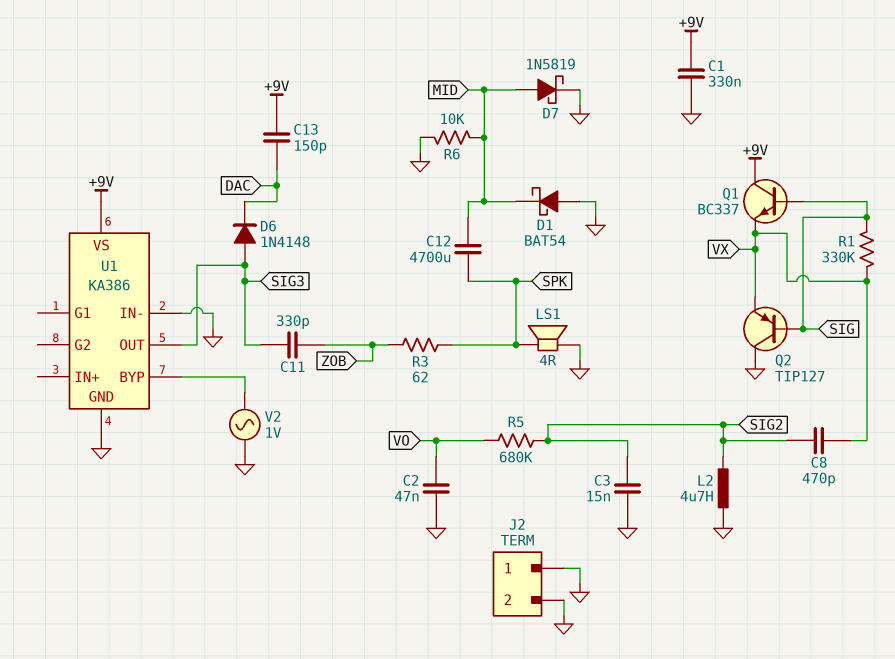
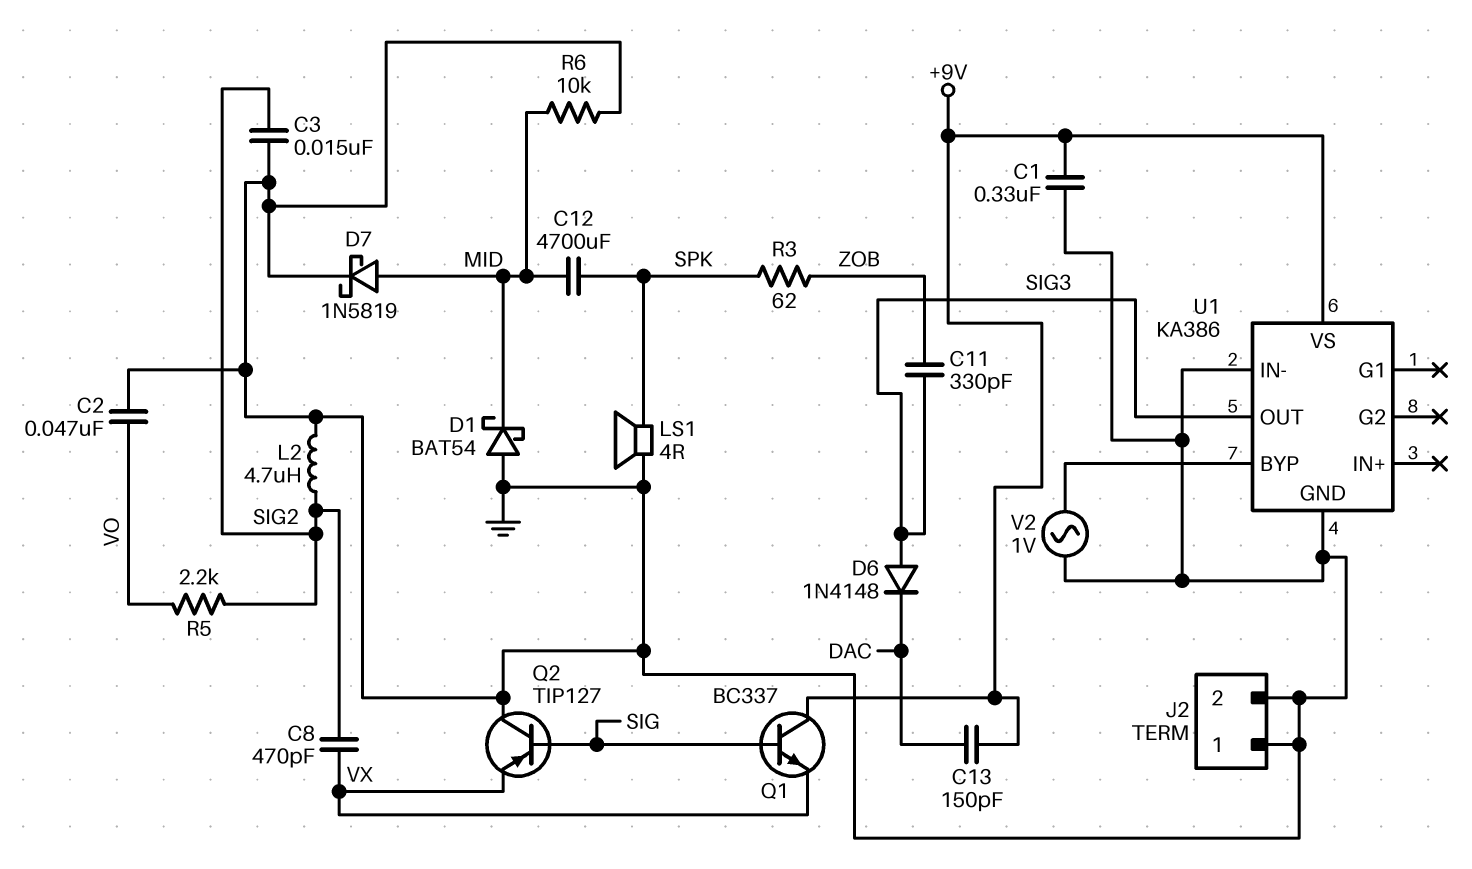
R1: 330k (SIG, VX) -> none
R5: 680k (SIG2, VO) -> 2.2k (SIG2, VO)

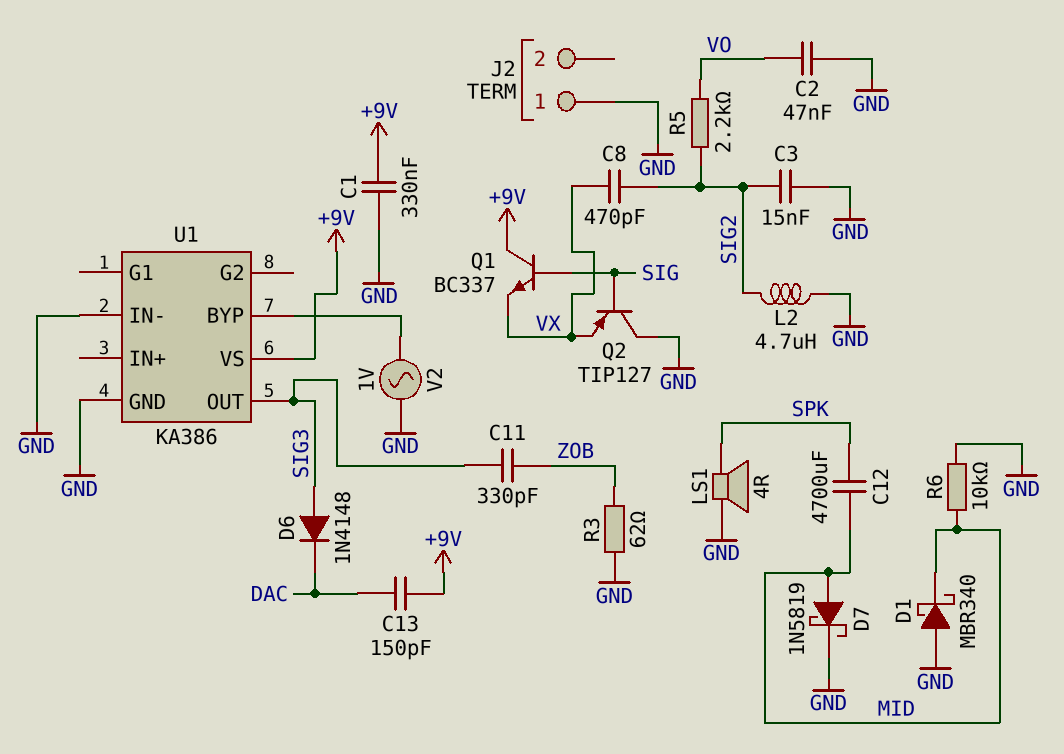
D1: schottky BAT54 (A GND, K MID) -> schottky MBR340 (A GND, K MID)
J2 pin 2: GND -> none
R3: 62 (SPK, ZOB) -> 62 (GND, ZOB)

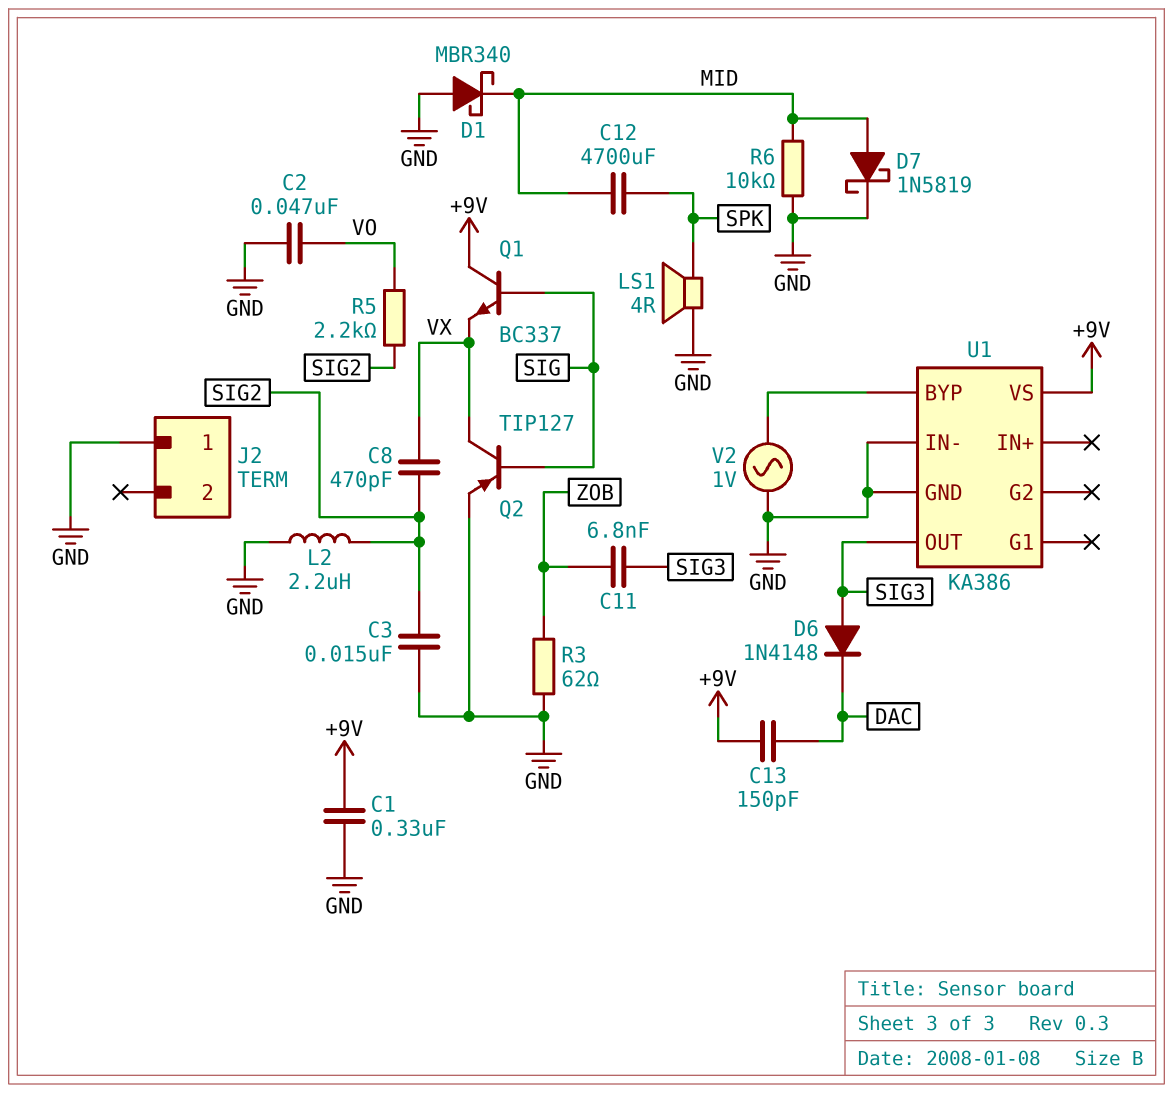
C11: 330pF (SIG3, ZOB) -> 6.8nF (SIG3, ZOB)
L2: 4.7uH (GND, SIG2) -> 2.2uH (GND, SIG2)
Q2: PNP TIP127 (B SIG, C GND, E VX) -> PNP TIP127 (B SIG, C VX, E GND)

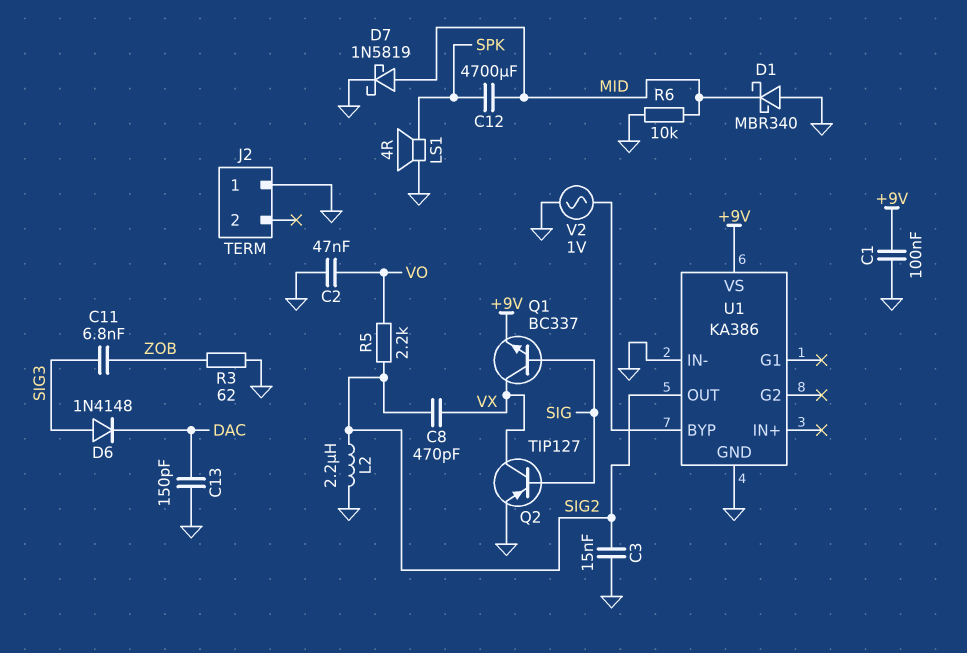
C1: 330nF (+9V, GND) -> 100nF (+9V, GND)
C13: 150pF (+9V, DAC) -> 150pF (DAC, GND)
Q1: NPN BC337 (B SIG, C +9V, E VX) -> NPN BC337 (B SIG, C VX, E +9V)
U1 pin OUT: SIG3 -> SIG2

